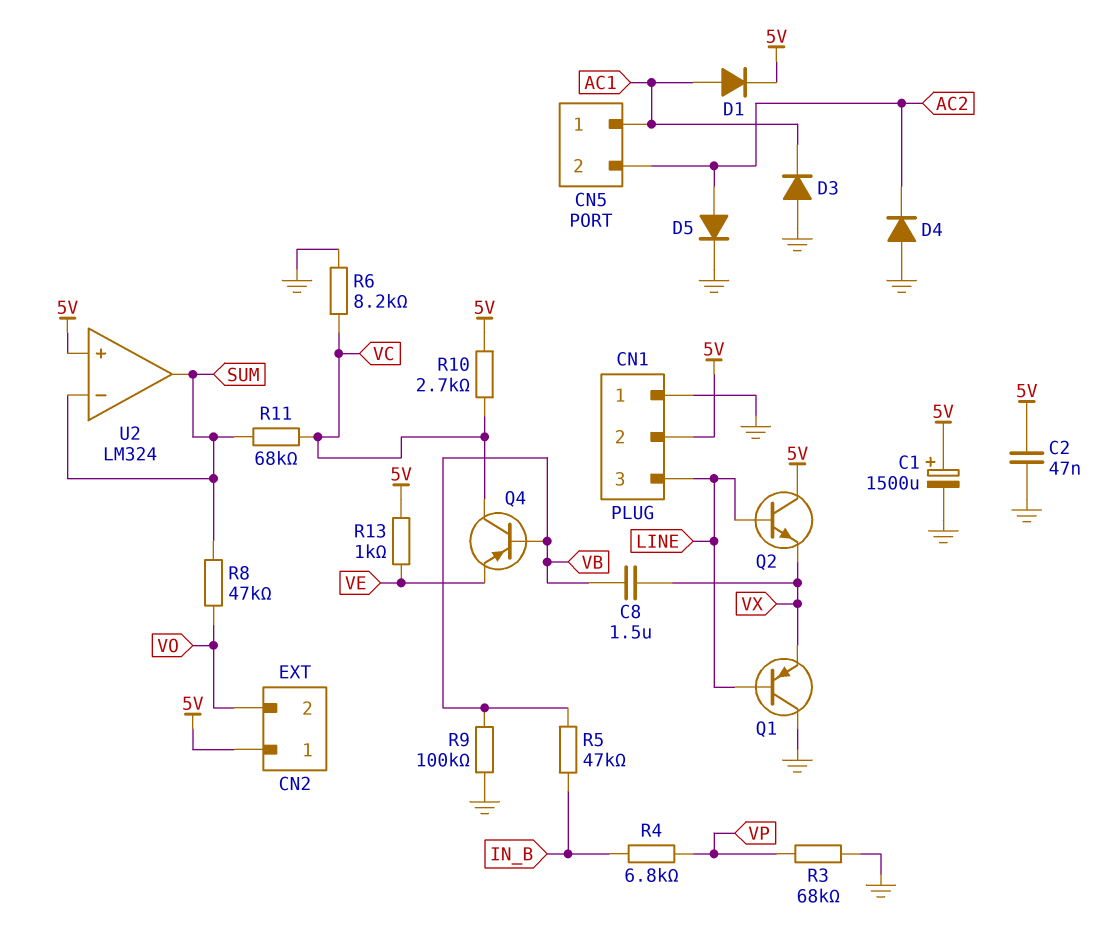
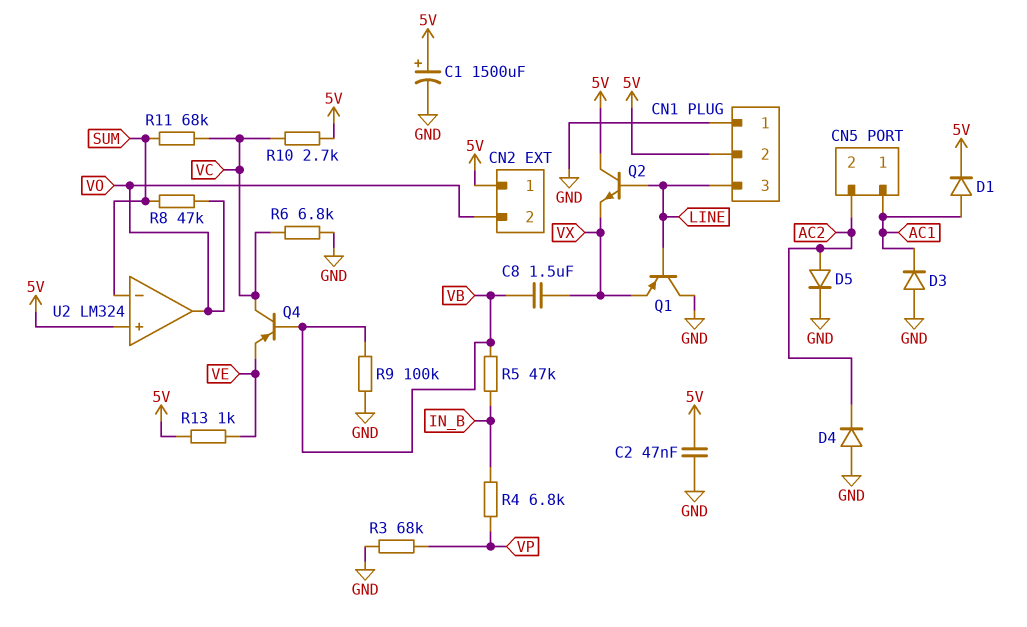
R6: 8.2k (GND, VC) -> 6.8k (GND, VC)
U2 pin out: SUM -> VO

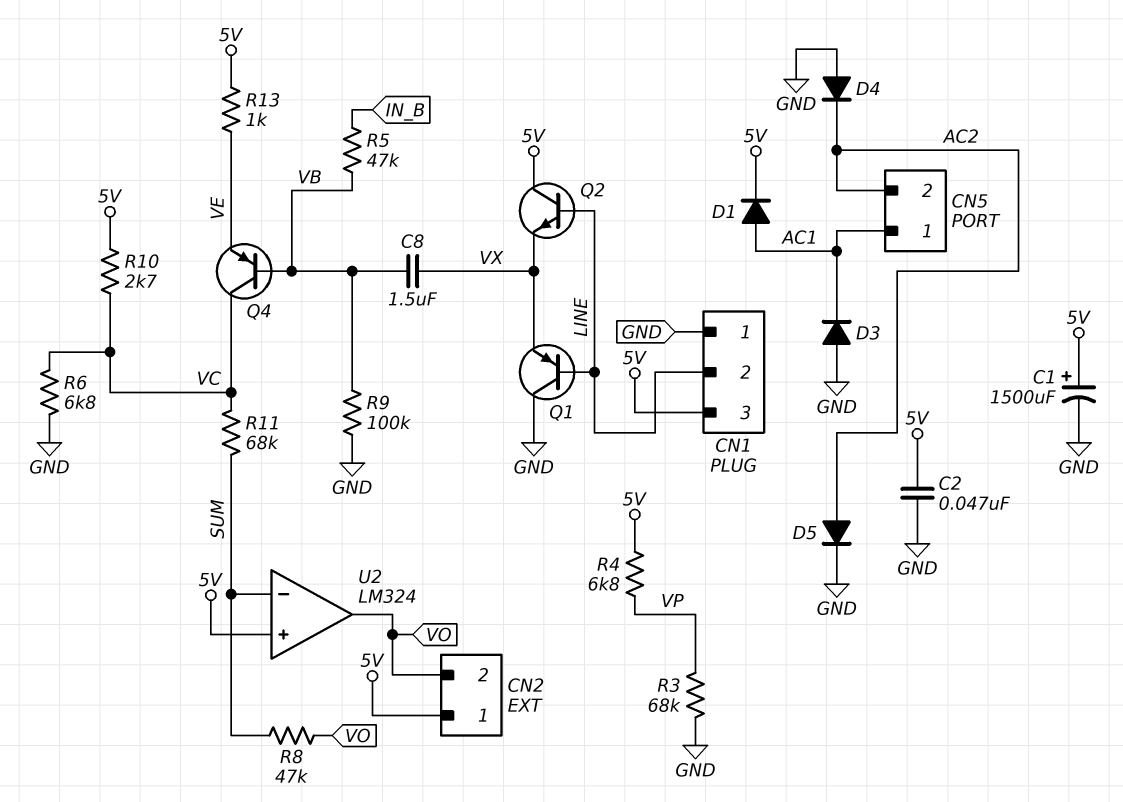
CN1 pin 2: 5V -> LINE
CN1 pin 3: LINE -> 5V
R4: 6.8k (IN_B, VP) -> 6.8k (5V, VP)

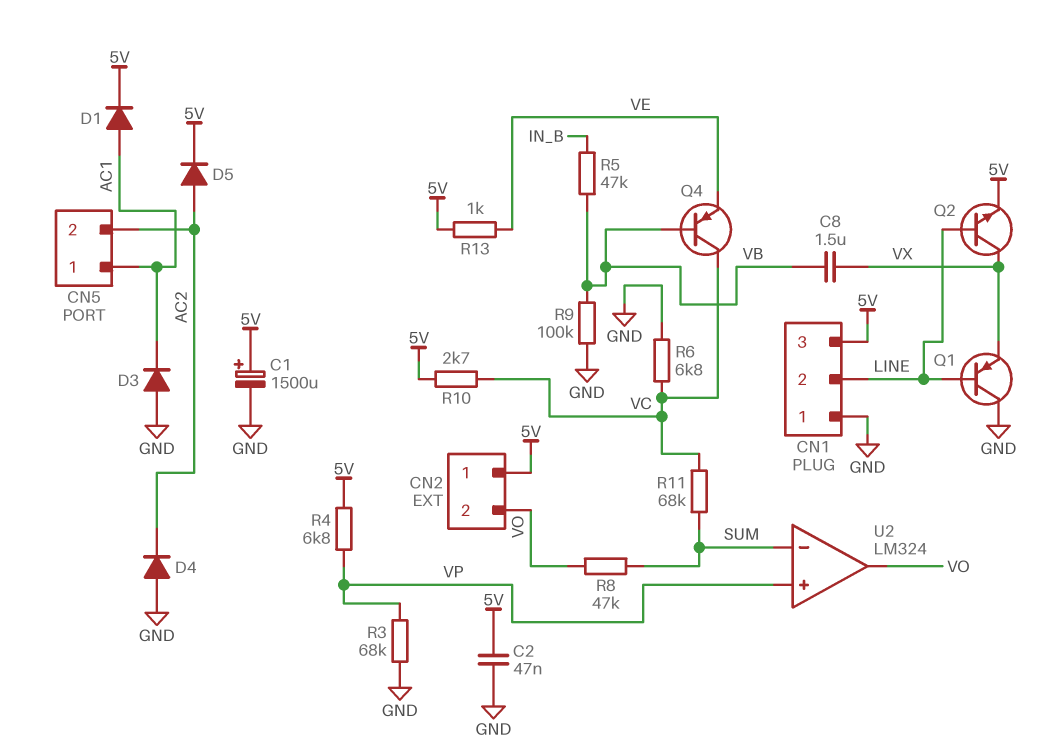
D5: diode (A AC2, K GND) -> diode (A AC2, K 5V)
Q2: NPN (B LINE, C 5V, E VX) -> NPN (B LINE, C VX, E 5V)
U2 pin in+: 5V -> VP

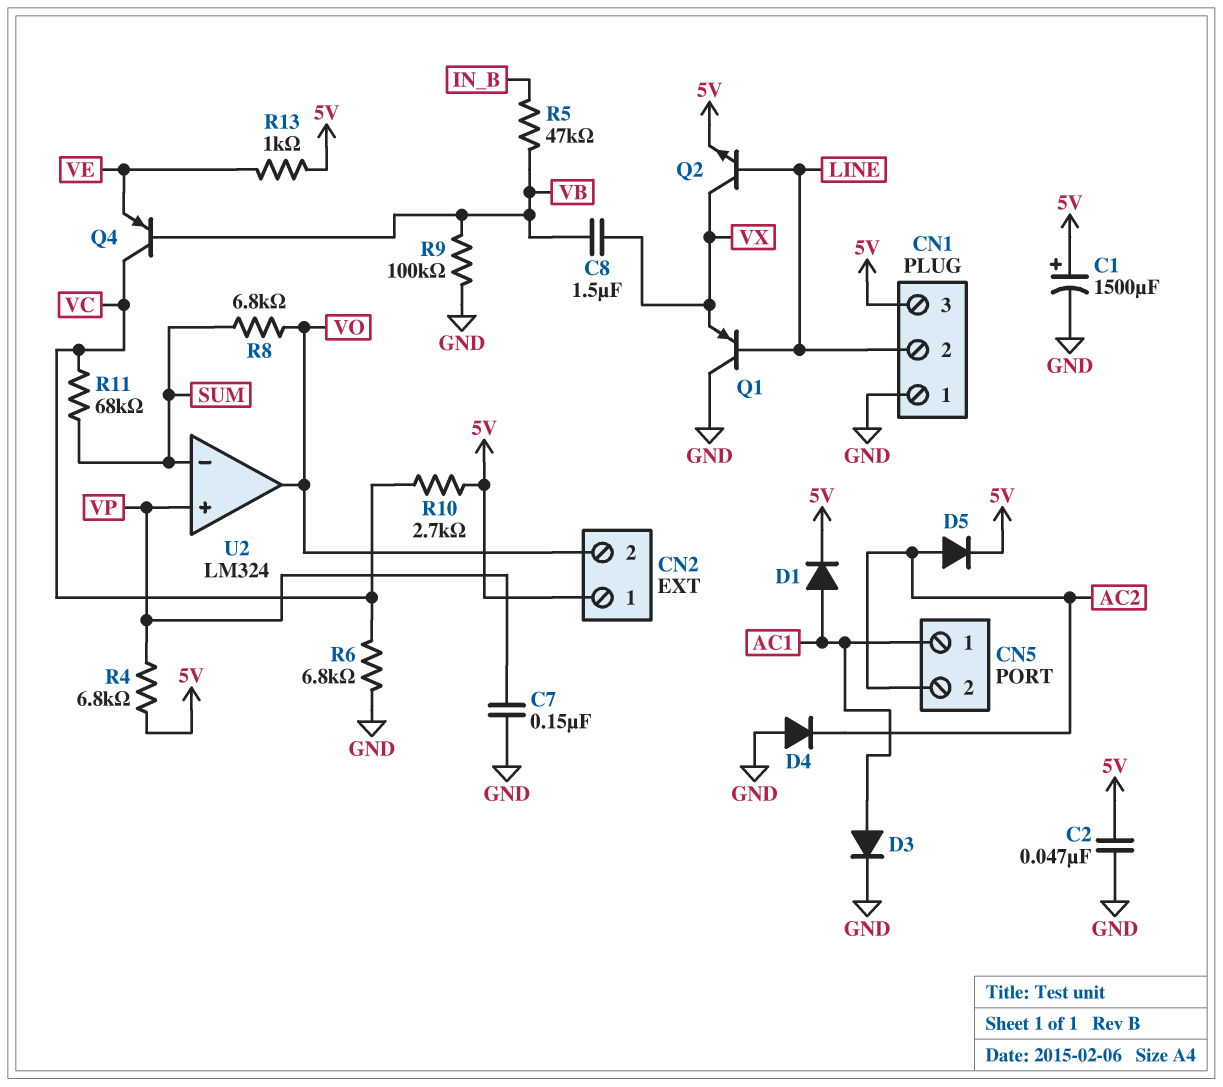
C7: none -> 150nF (GND, VP)
D3: diode (A GND, K AC1) -> diode (A AC1, K GND)
R3: 68k (GND, VP) -> none
R8: 47k (SUM, VO) -> 6.8k (SUM, VO)

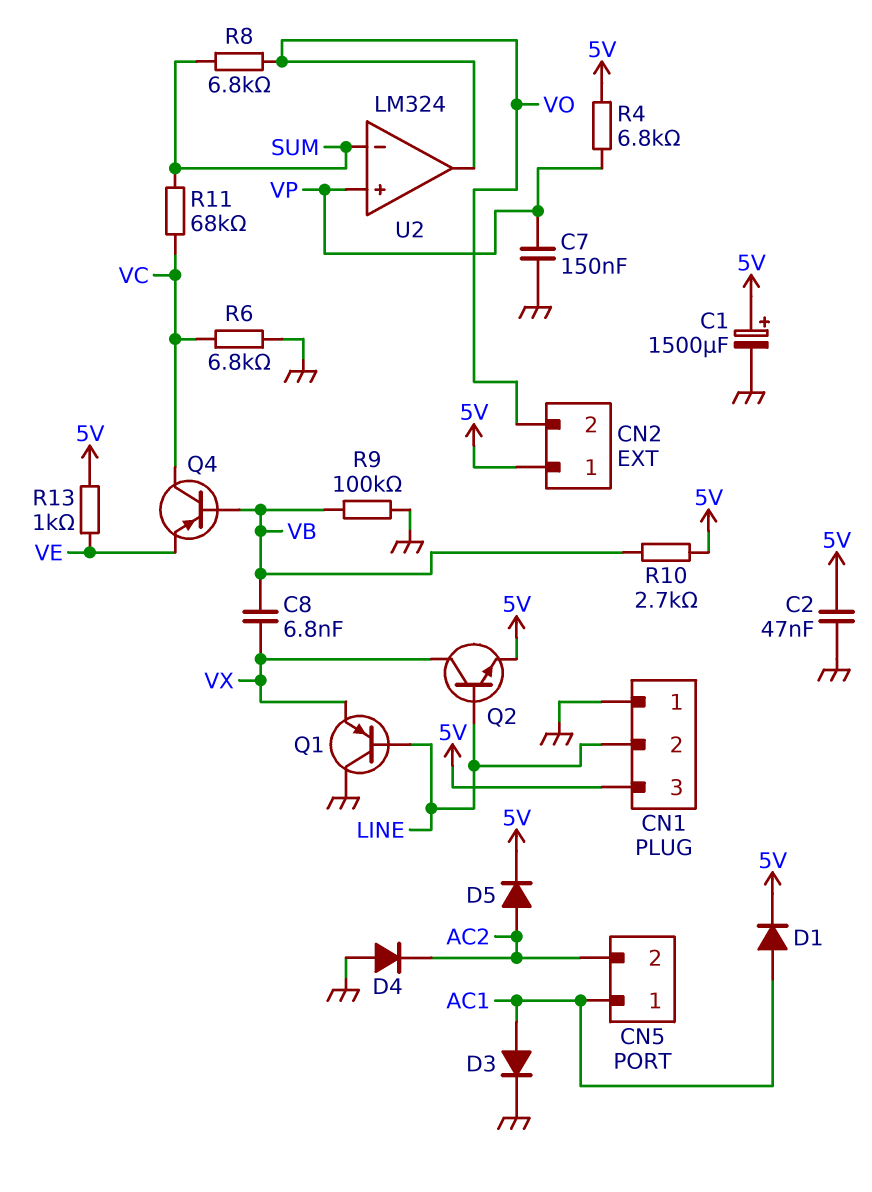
C8: 1.5uF (VB, VX) -> 6.8nF (VB, VX)
R5: 47k (IN_B, VB) -> none
R10: 2.7k (5V, VC) -> 2.7k (5V, VB)

